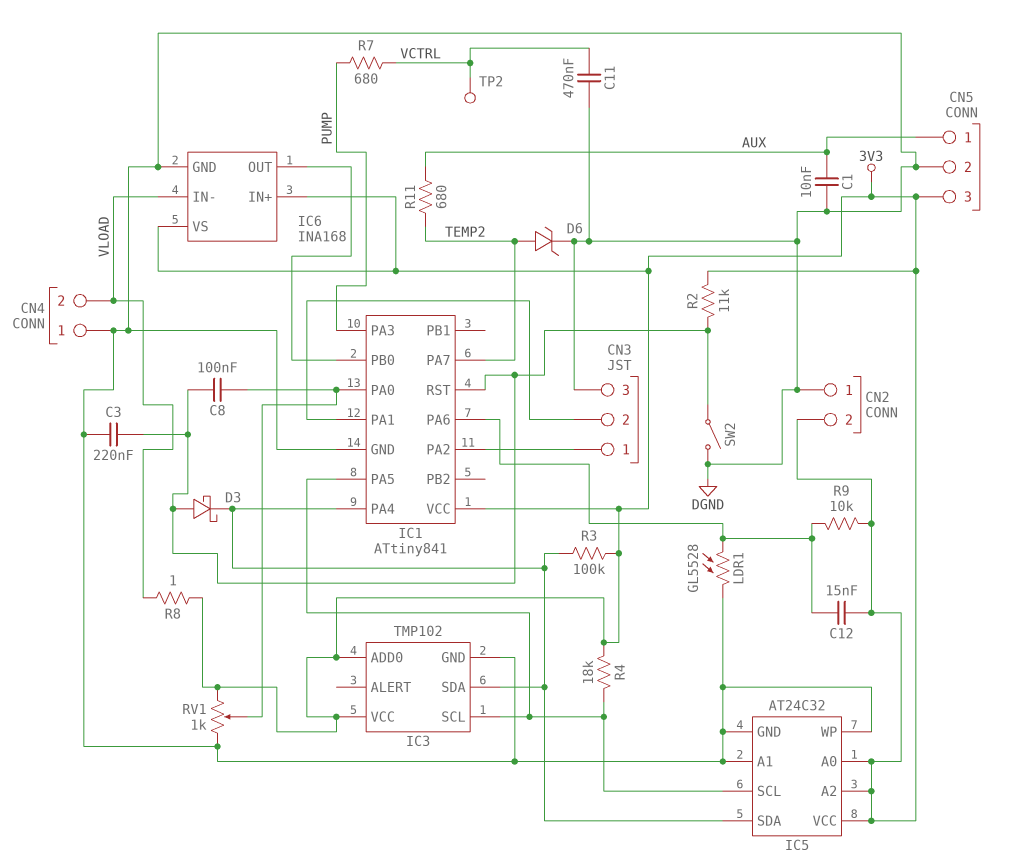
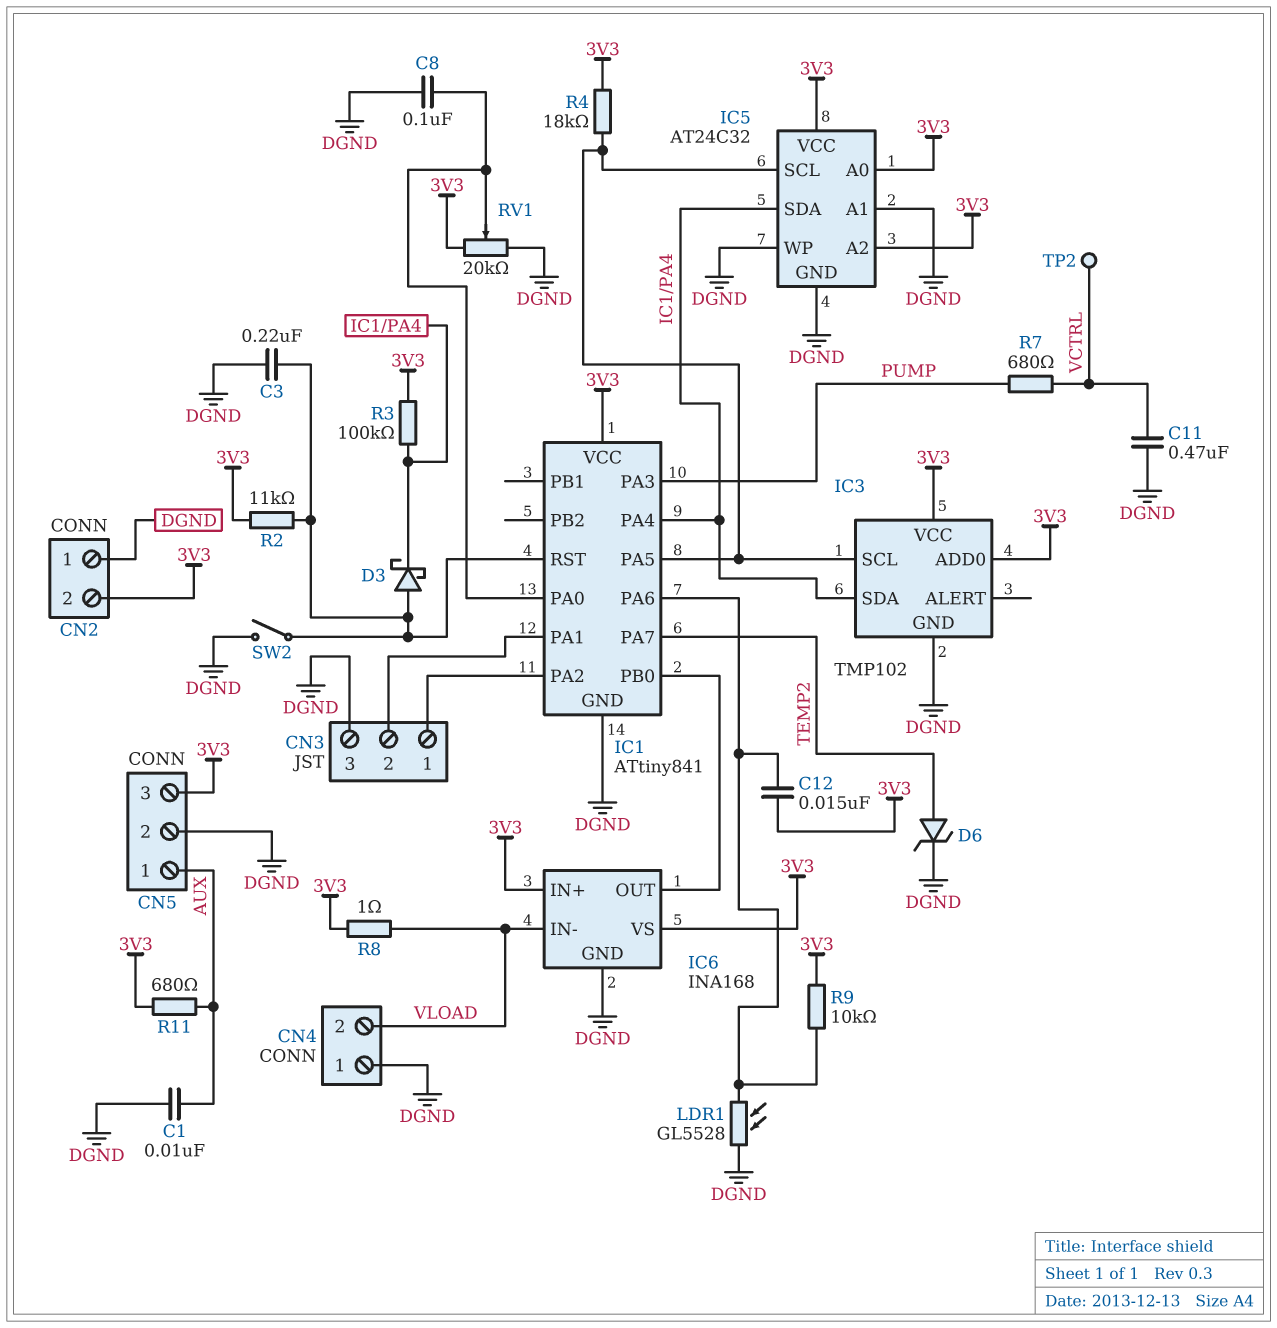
C8: 100nF (IC1/PA0, IC1/RST) -> 100nF (DGND, IC1/PA0)
R11: 680 (AUX, TEMP2) -> 680 (3V3, AUX)
RV1: 1k (3V3, DGND, wiper IC1/PA0) -> 20k (3V3, DGND, wiper IC1/PA0)

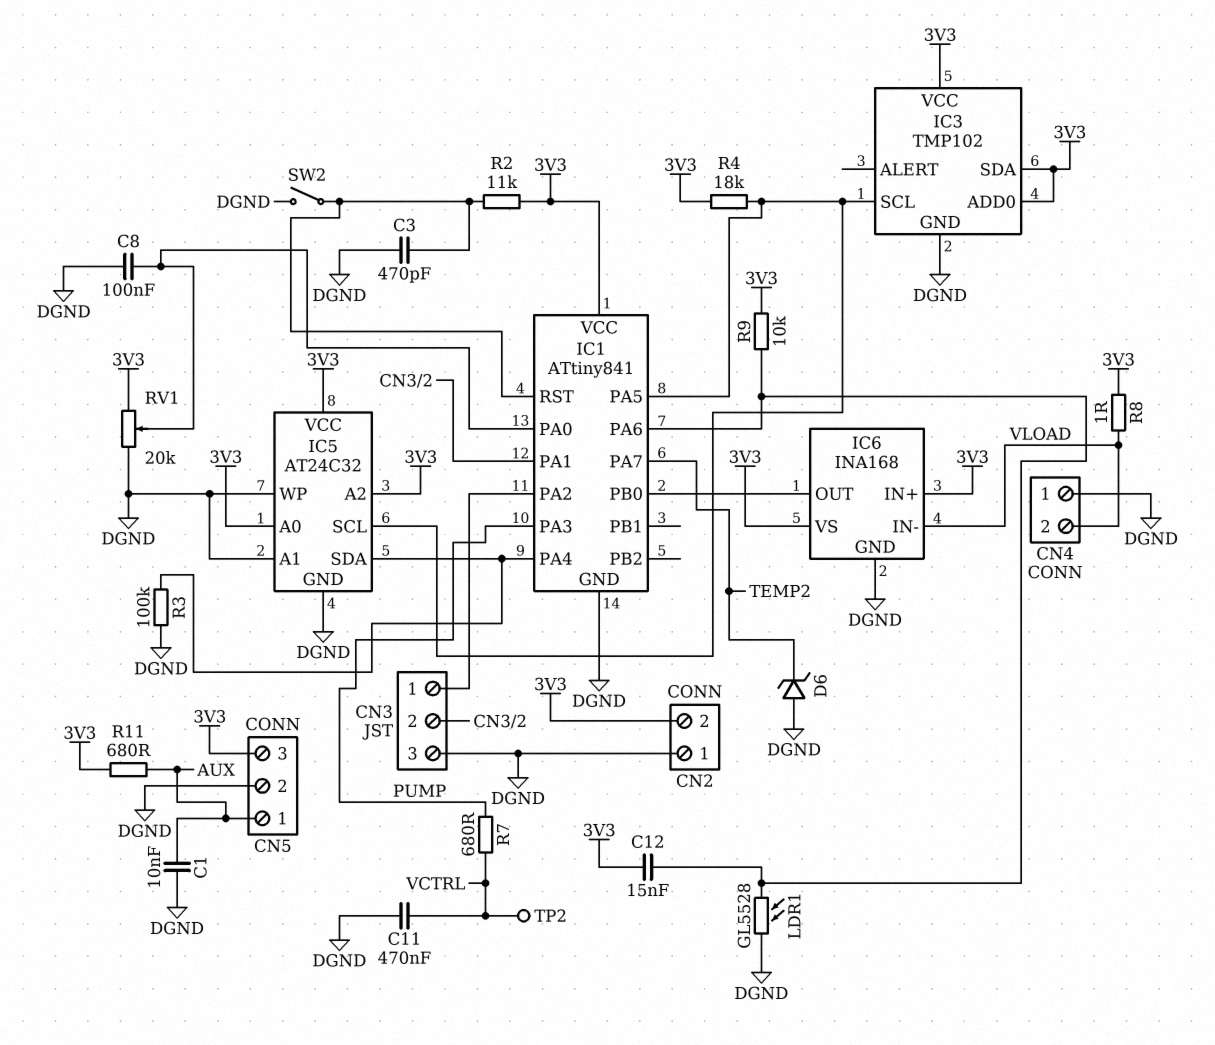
C3: 220nF (DGND, IC1/RST) -> 470pF (DGND, IC1/RST)
D3: schottky (A IC1/RST, K IC1/PA4) -> none
D6: zener (A TEMP2, K DGND) -> zener (A DGND, K TEMP2)
IC3 pin SDA: IC1/PA4 -> 3V3
R3: 100k (3V3, IC1/PA4) -> 100k (DGND, IC1/PA4)

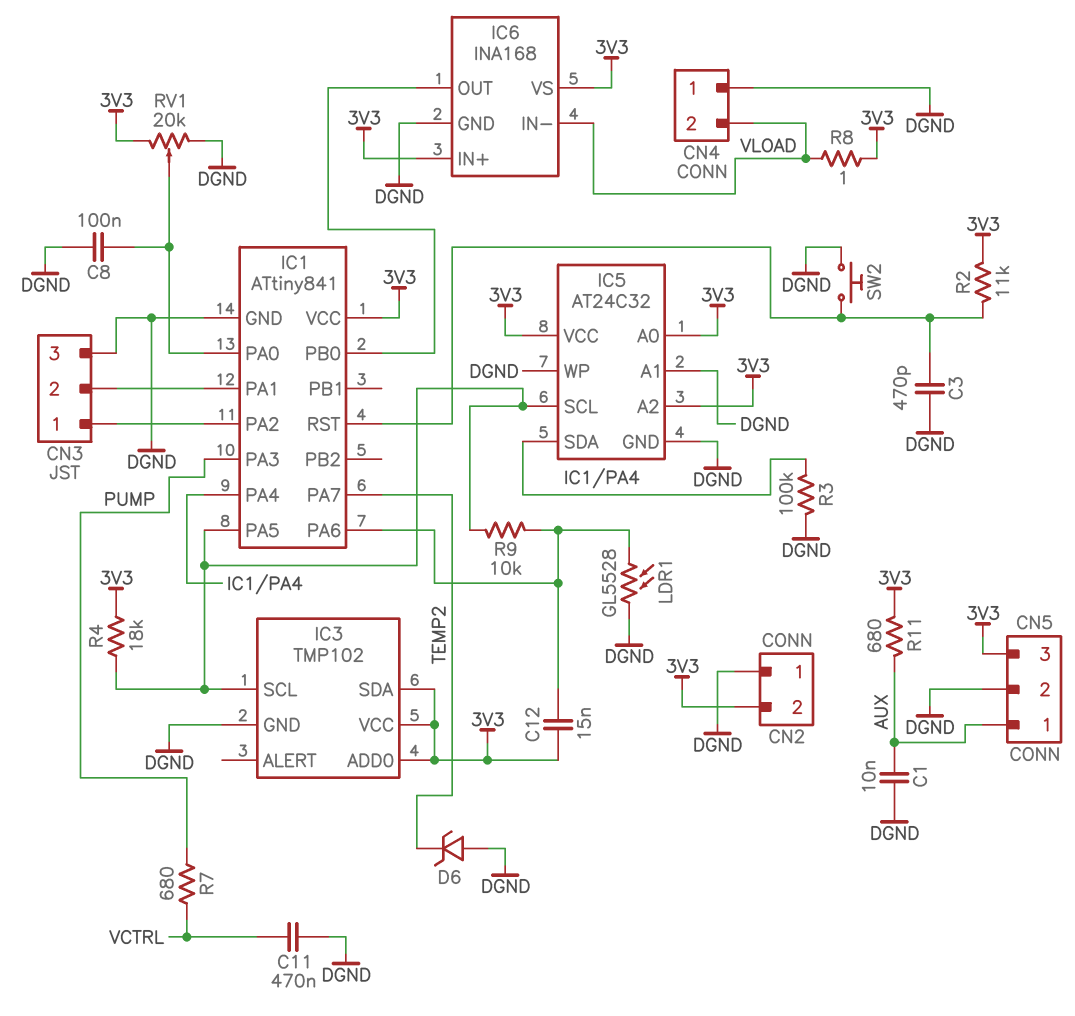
R9: 10k (3V3, IC1/PA6) -> 10k (IC1/PA5, IC1/PA6)
SW2: switch (DGND, IC1/RST) -> button (DGND, IC1/RST)
TP2: test point (VCTRL) -> none

